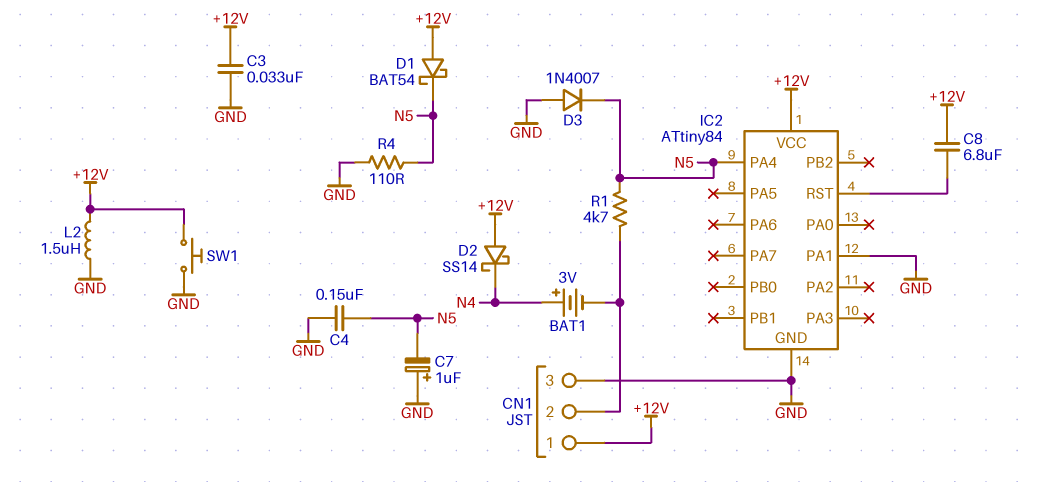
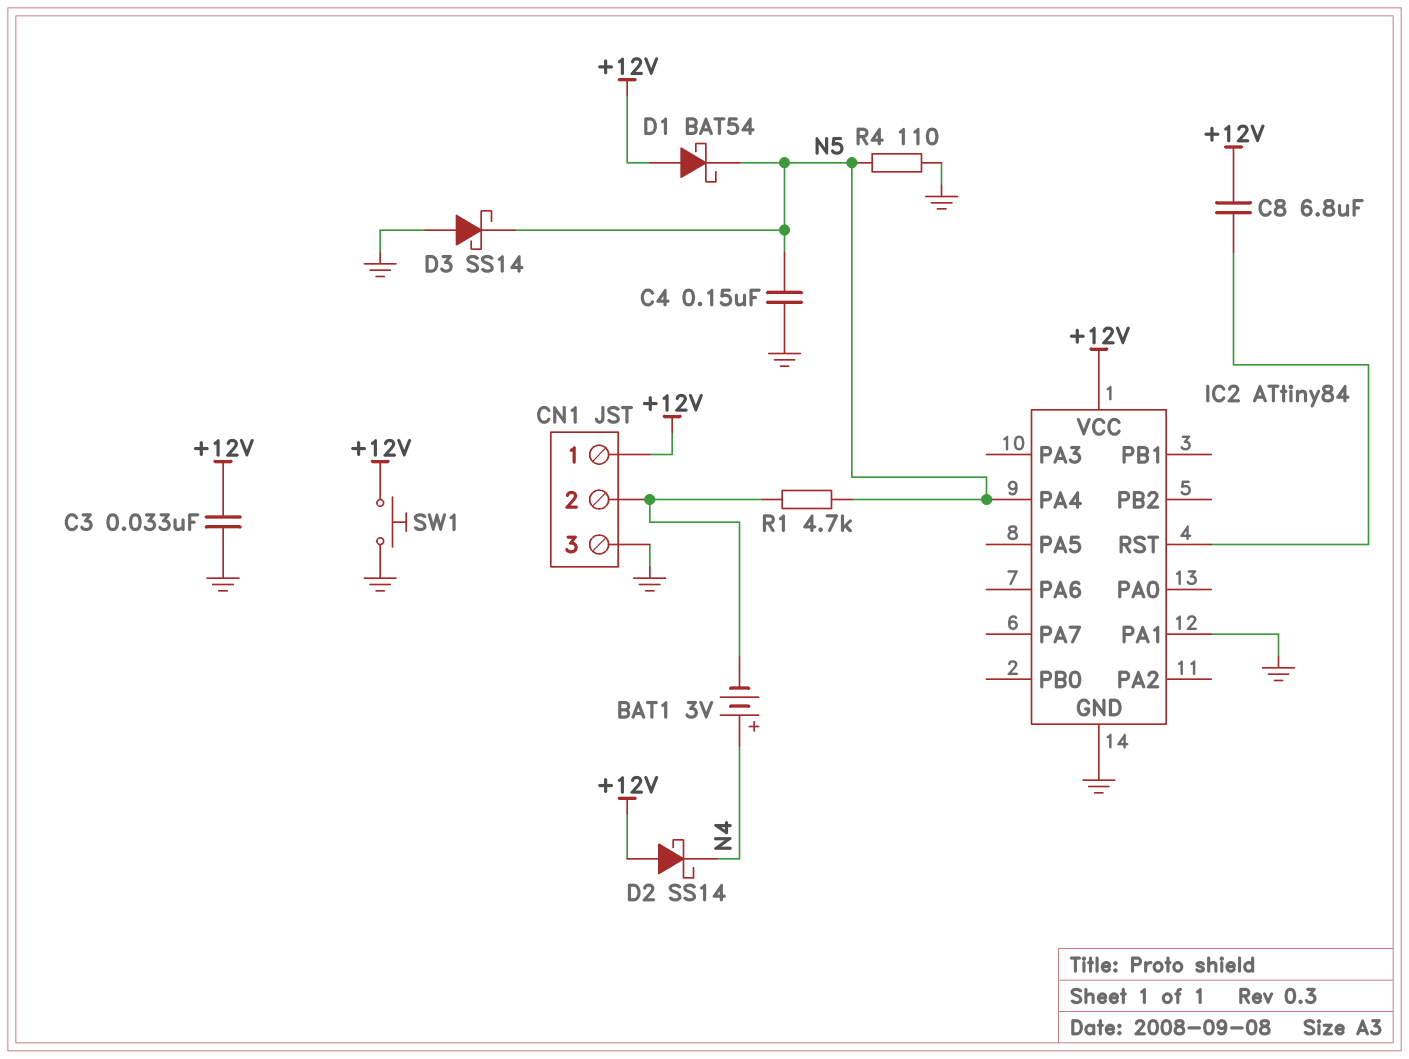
C7: 1uF (plus GND, minus N5) -> none
D3: diode 1N4007 (A GND, K N5) -> schottky SS14 (A GND, K N5)
L2: 1.5uH (+12V, GND) -> none

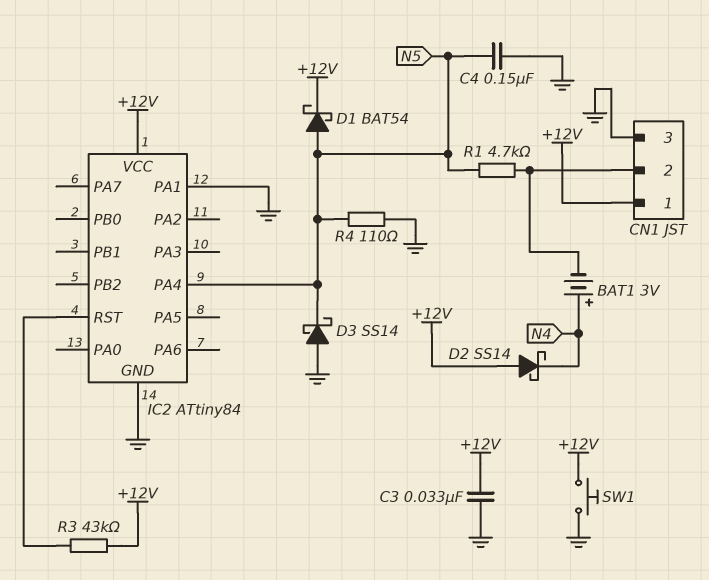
C8: 6.8uF (+12V, IC2/RST) -> none
D1: schottky BAT54 (A +12V, K N5) -> schottky BAT54 (A N5, K +12V)
R3: none -> 43k (+12V, IC2/RST)

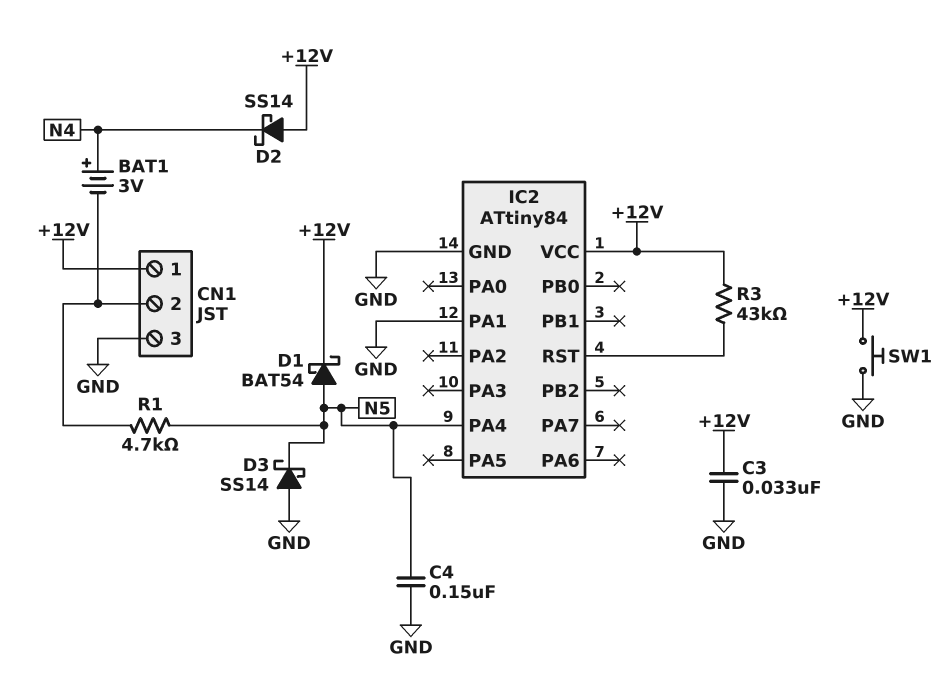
R4: 110 (GND, N5) -> none

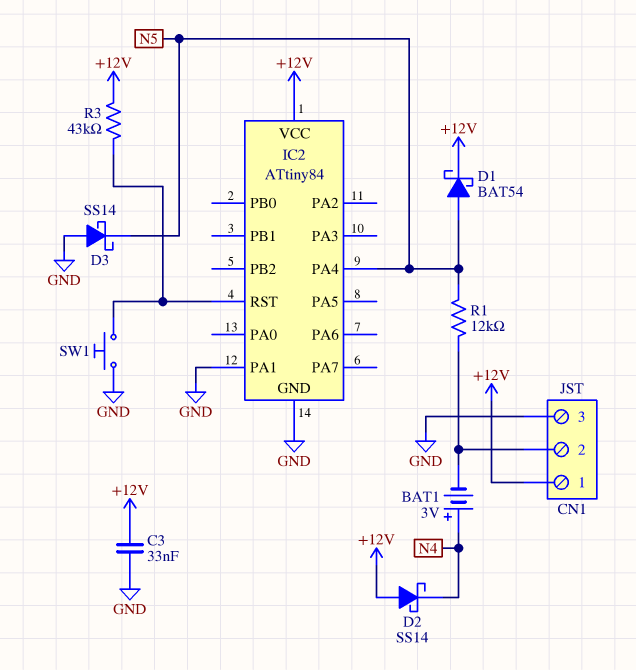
C4: 150nF (GND, N5) -> none
R1: 4.7k (CN1/2, N5) -> 12k (CN1/2, N5)
SW1: button (+12V, GND) -> button (GND, IC2/RST)

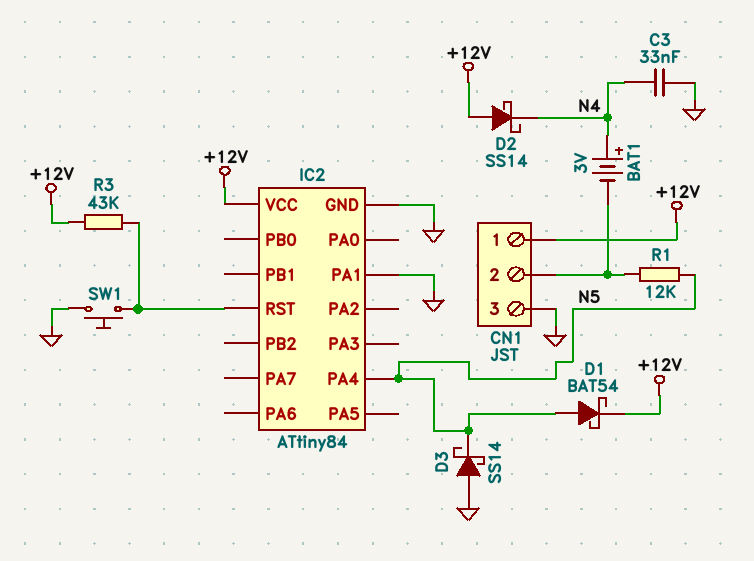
C3: 33nF (+12V, GND) -> 33nF (GND, N4)

